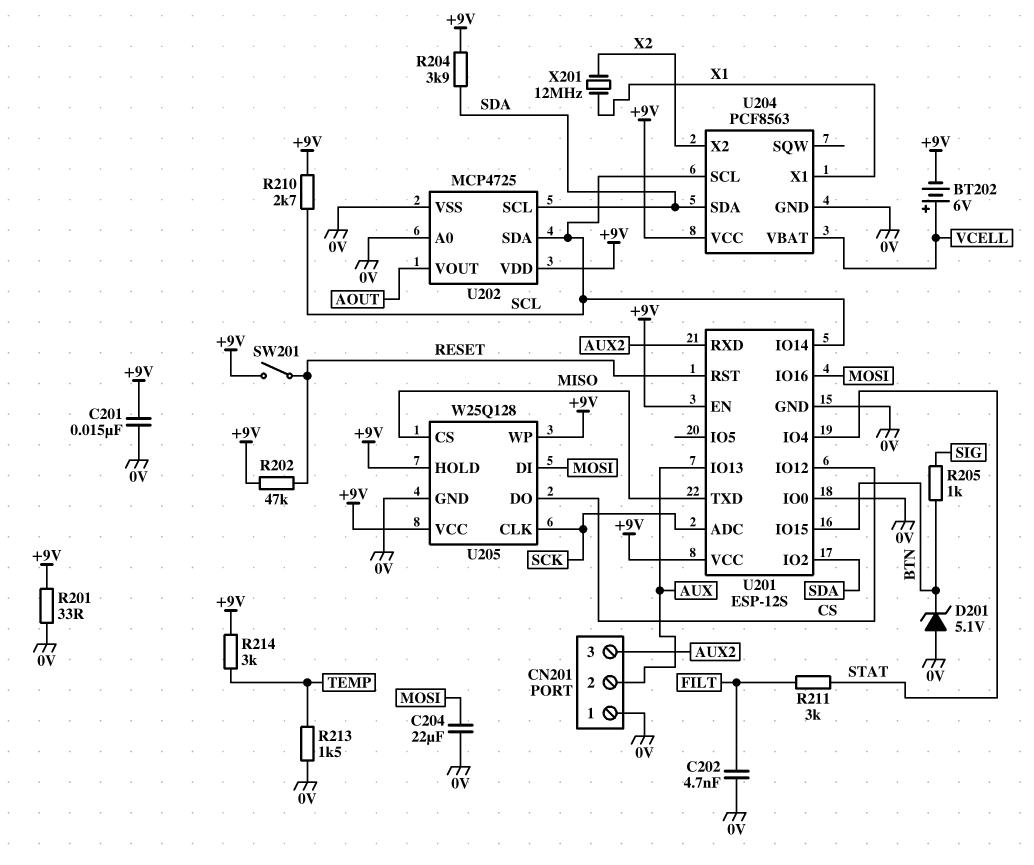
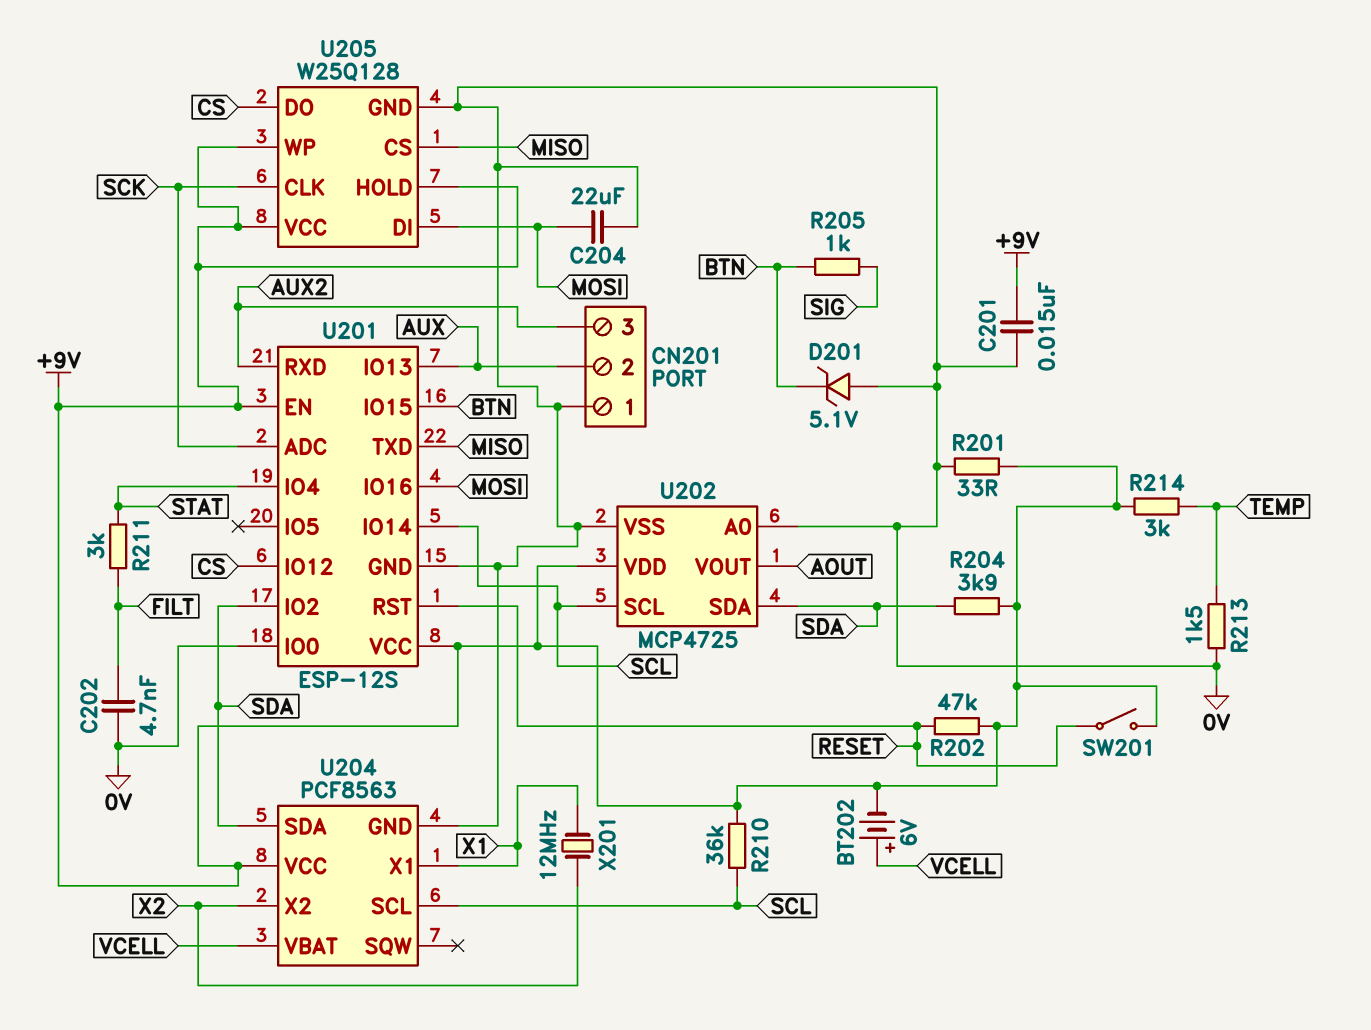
R210: 2.7k (+9V, SCL) -> 36k (+9V, SCL)
U202 pin SCL: SDA -> SCL
U202 pin SDA: SCL -> SDA

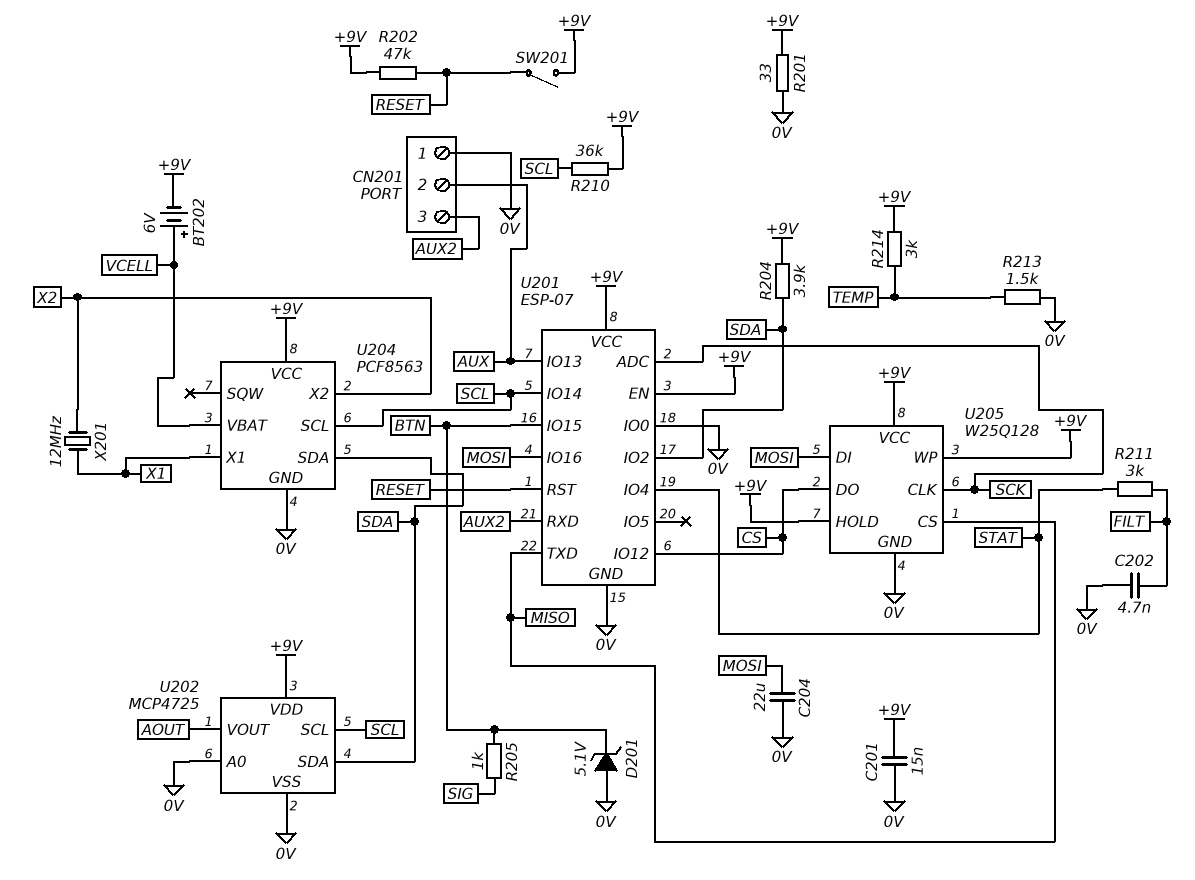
U201: ESP-12S -> ESP-07

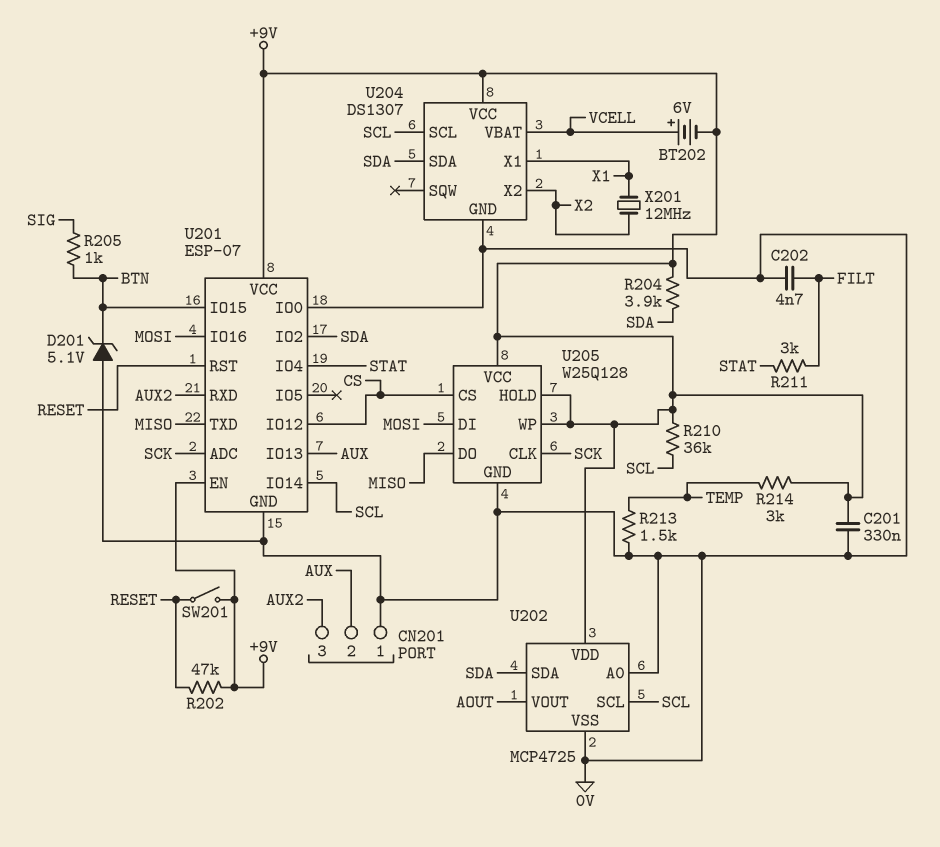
C201: 15nF (+9V, 0V) -> 330nF (+9V, 0V)
C204: 22uF (0V, MOSI) -> none
R201: 33 (+9V, 0V) -> none
U204: PCF8563 -> DS1307
U205 pin CS: MISO -> CS
U205 pin DO: CS -> MISO

